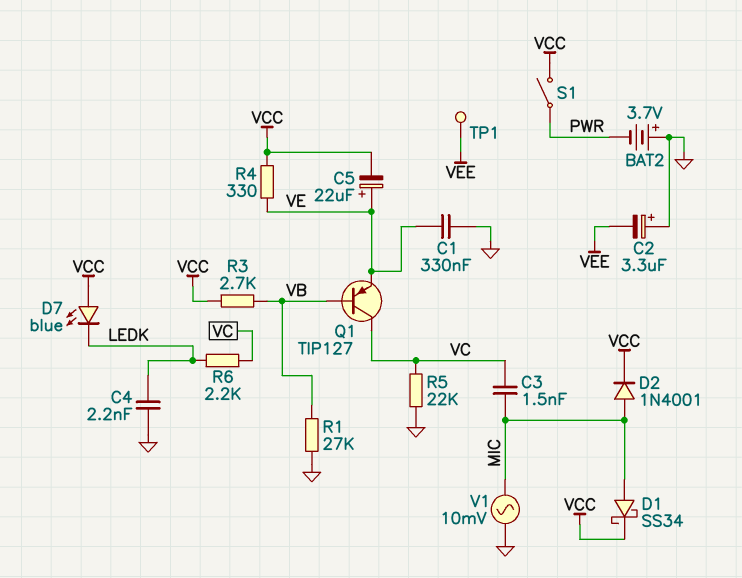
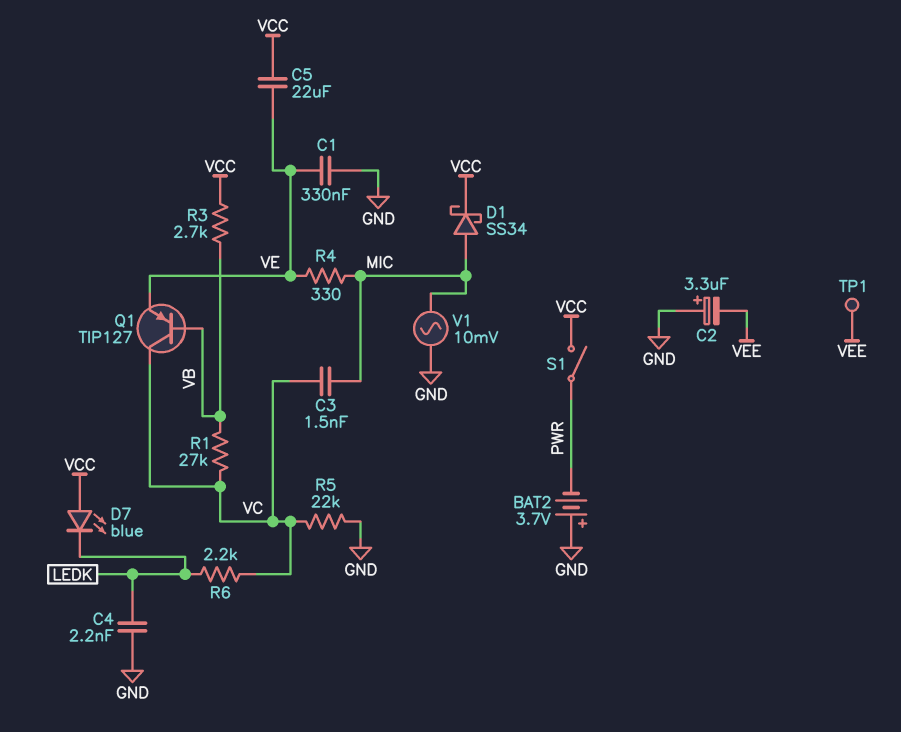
C5: 22uF (plus VE, minus VCC) -> 22uF (VCC, VE)
D2: diode 1N4001 (A MIC, K VCC) -> none
R1: 27k (GND, VB) -> 27k (VB, VC)
R4: 330 (VCC, VE) -> 330 (MIC, VE)

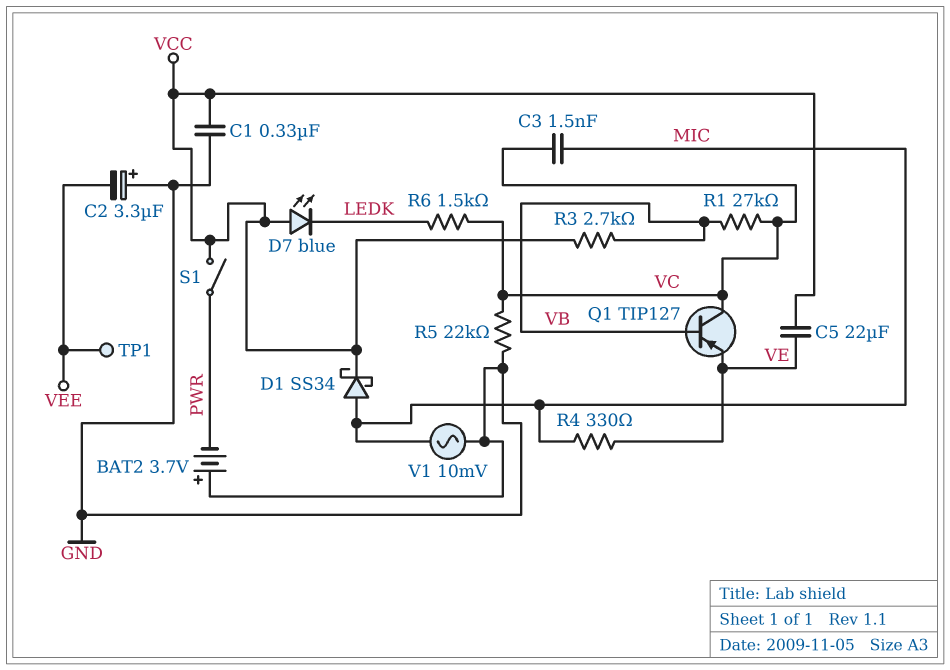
C1: 330nF (GND, VE) -> 330nF (GND, VCC)
C4: 2.2nF (GND, LEDK) -> none
R6: 2.2k (LEDK, VC) -> 1.5k (LEDK, VC)

